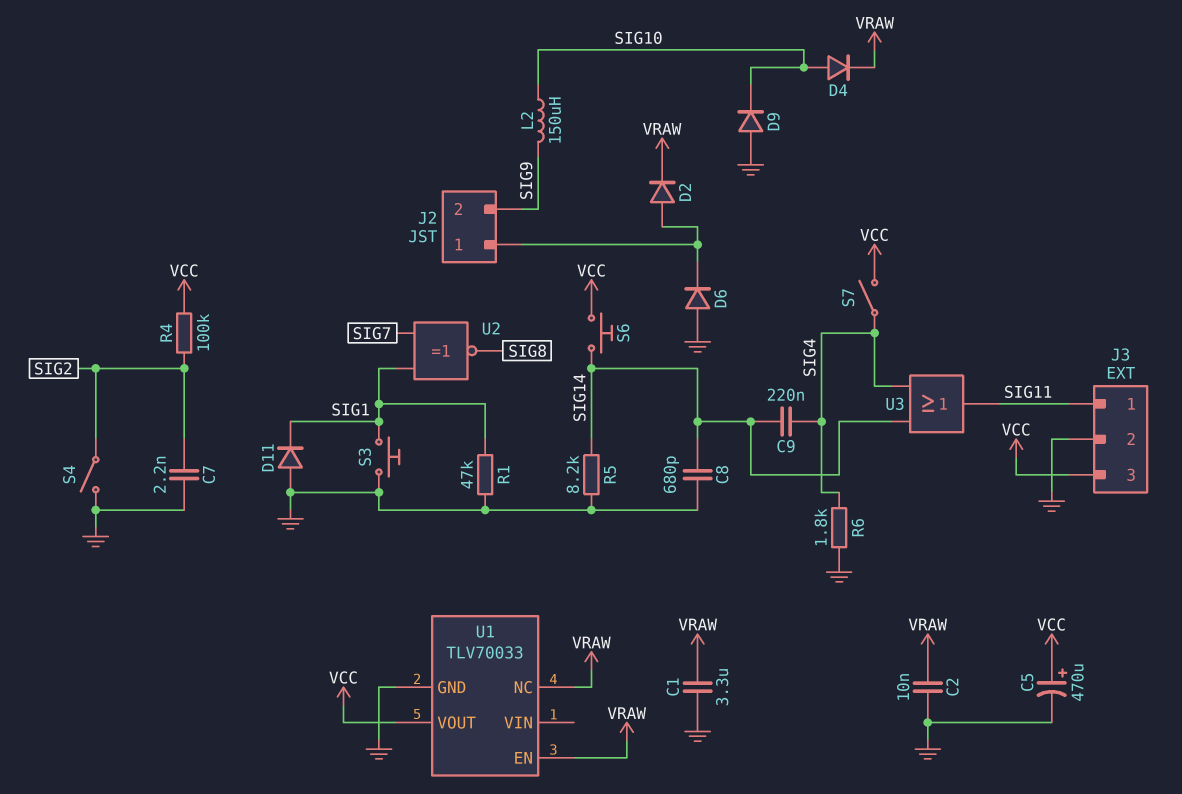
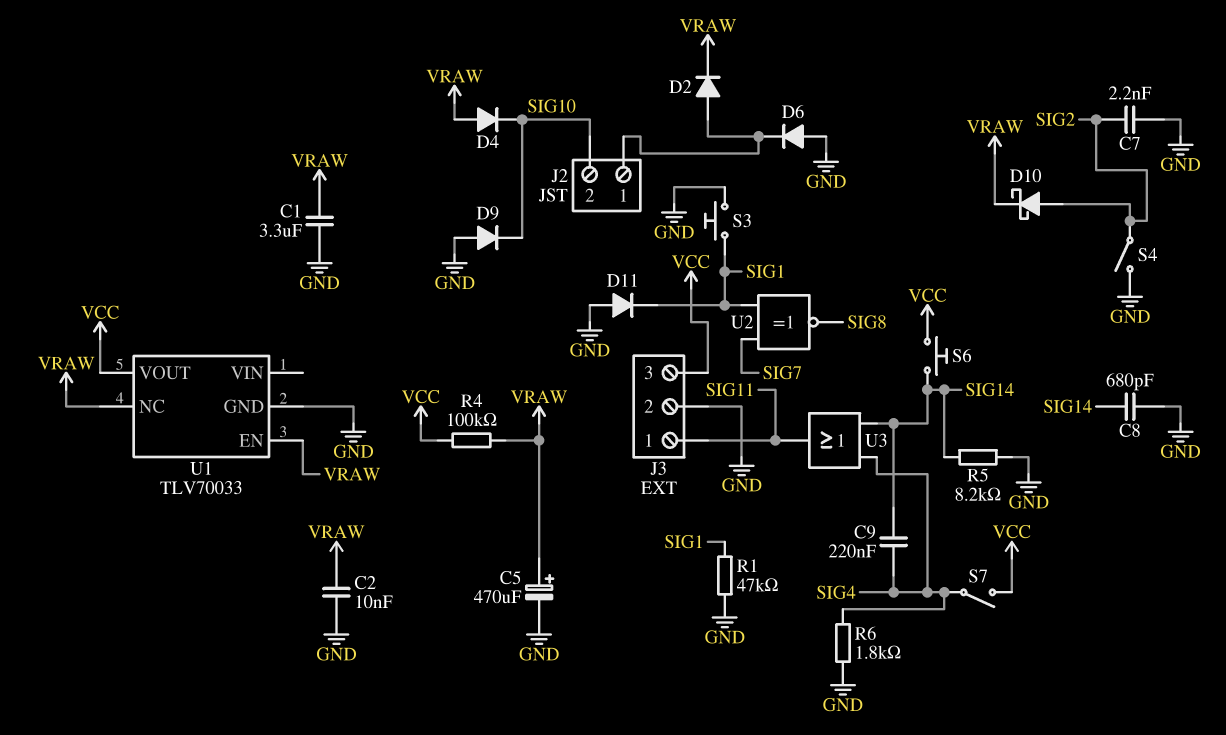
C5: 470uF (plus VCC, minus GND) -> 470uF (plus VRAW, minus GND)
D4: diode (A SIG10, K VRAW) -> diode (A VRAW, K SIG10)
D10: none -> schottky (A SIG2, K VRAW)
J2 pin 2: SIG9 -> SIG10
L2: 150uH (SIG9, SIG10) -> none
R4: 100k (SIG2, VCC) -> 100k (VCC, VRAW)

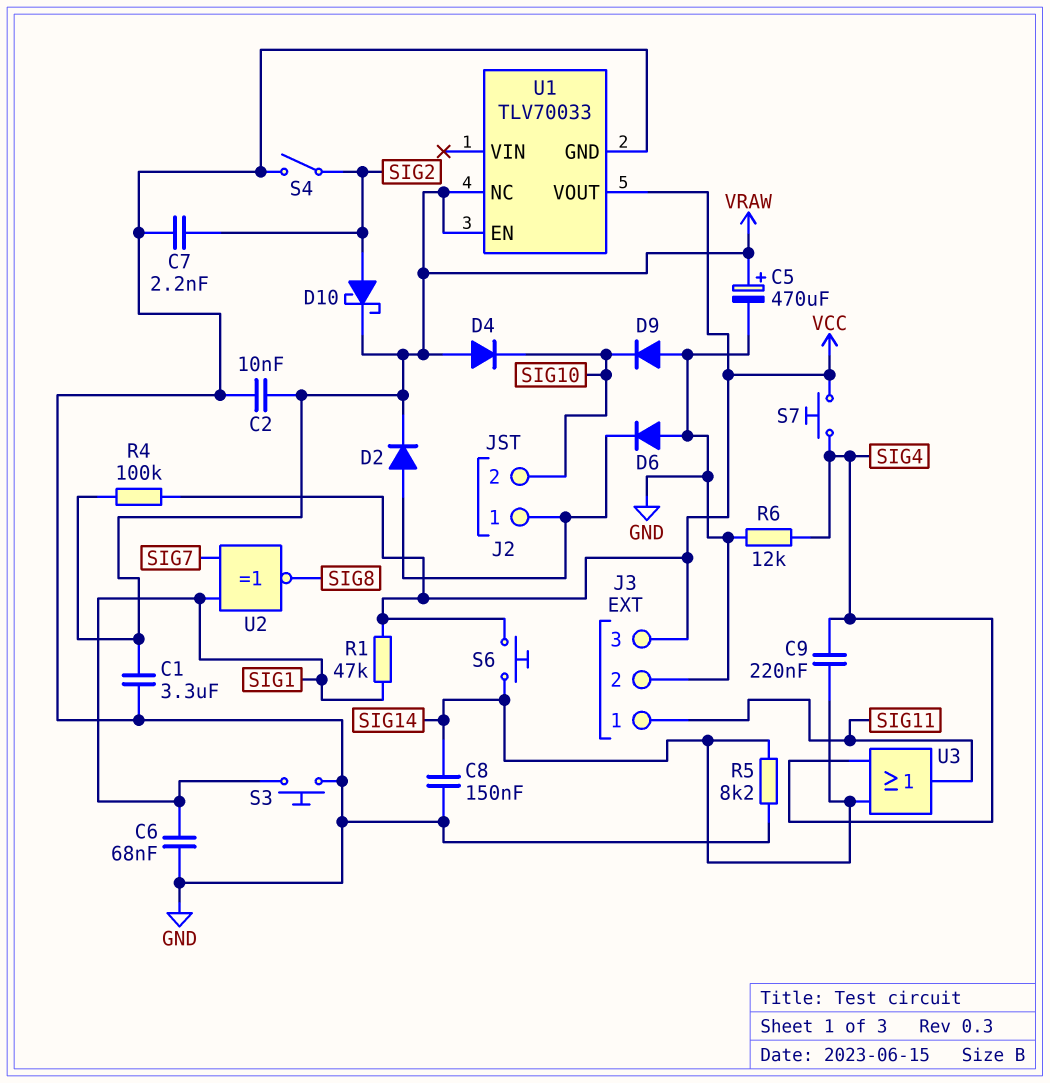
C6: none -> 68nF (GND, SIG1)
C8: 680pF (GND, SIG14) -> 150nF (GND, SIG14)
D11: diode (A GND, K SIG1) -> none
R1: 47k (GND, SIG1) -> 47k (SIG1, VCC)
R6: 1.8k (GND, SIG4) -> 12k (GND, SIG4)
S7: switch (SIG4, VCC) -> button (SIG4, VCC)

